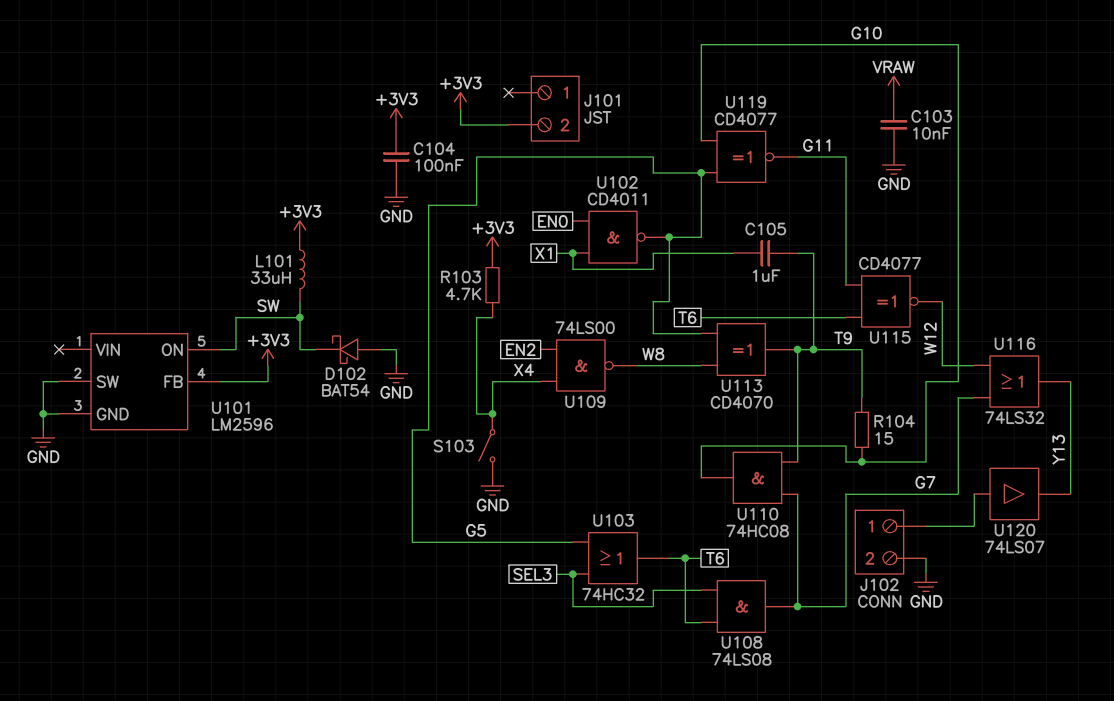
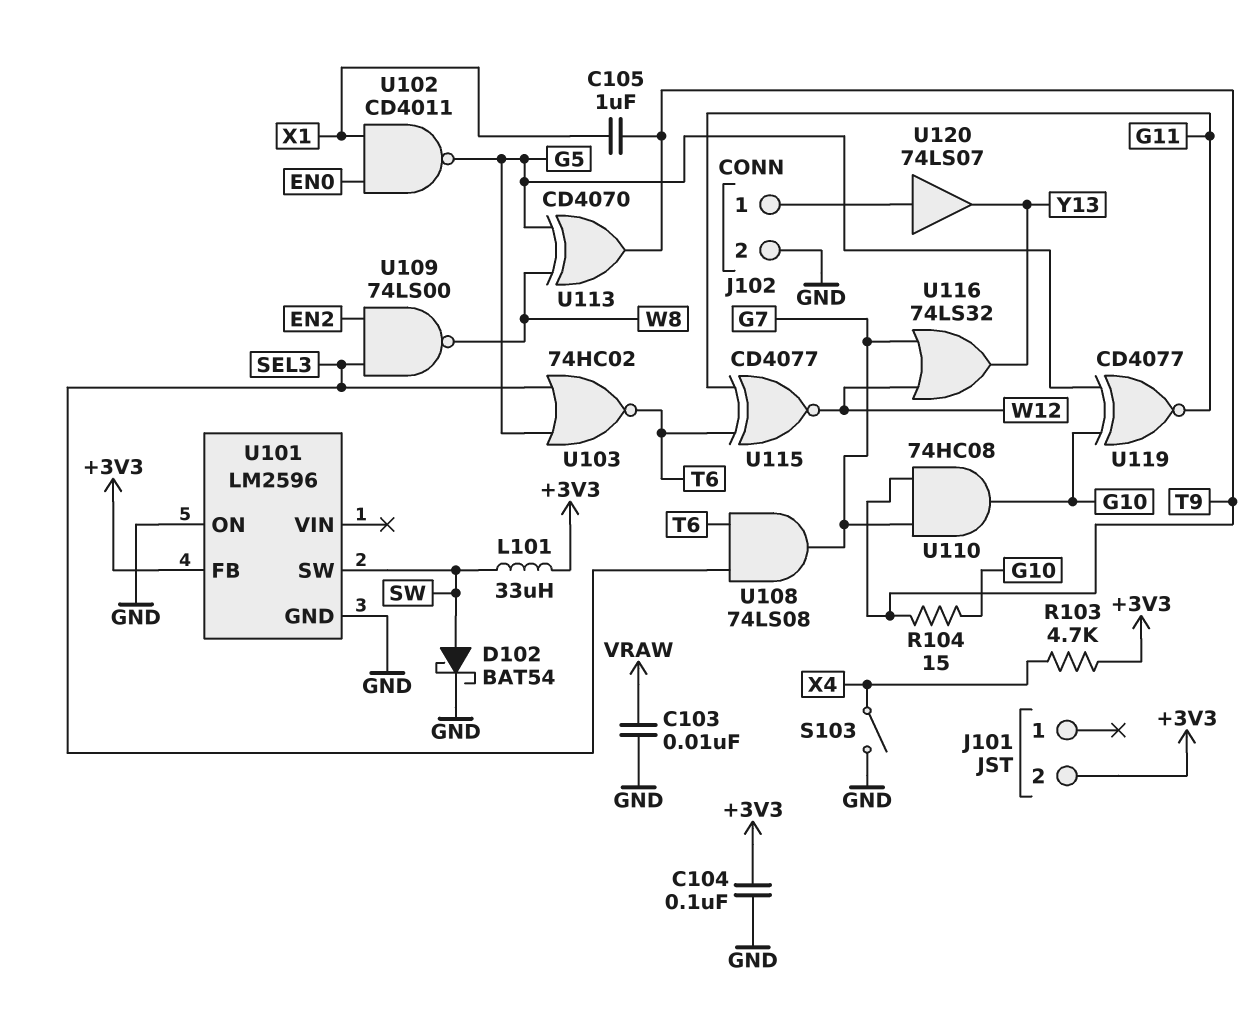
D102: schottky BAT54 (A GND, K SW) -> schottky BAT54 (A SW, K GND)
U101 pin ON: SW -> GND
U101 pin SW: GND -> SW
U103: OR 74HC32 (in G5, in SEL3, out T6) -> NOR 74HC02 (in G5, in SEL3, out T6)
U109: NAND 74LS00 (in EN2, in X4, out W8) -> NAND 74LS00 (in EN2, in SEL3, out W8)

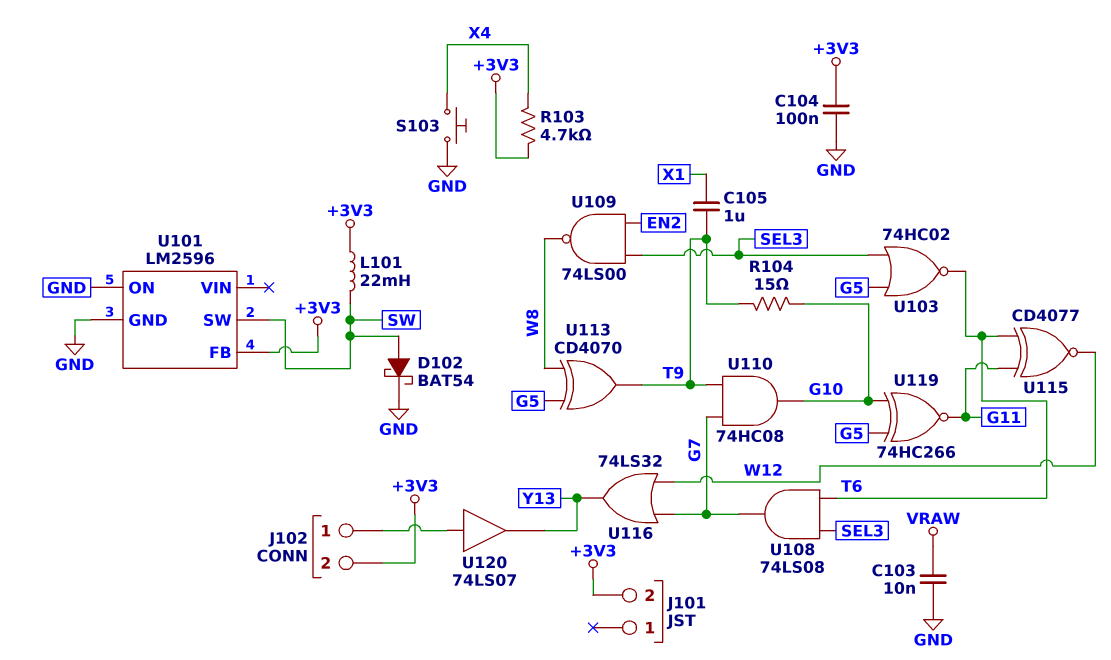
J102 pin 2: GND -> +3V3
L101: 33uH (+3V3, SW) -> 22mH (+3V3, SW)
S103: switch (GND, X4) -> button (GND, X4)
U102: NAND CD4011 (in EN0, in X1, out G5) -> none
U119: XNOR CD4077 (in G5, in G10, out G11) -> XNOR 74HC266 (in G5, in G10, out G11)

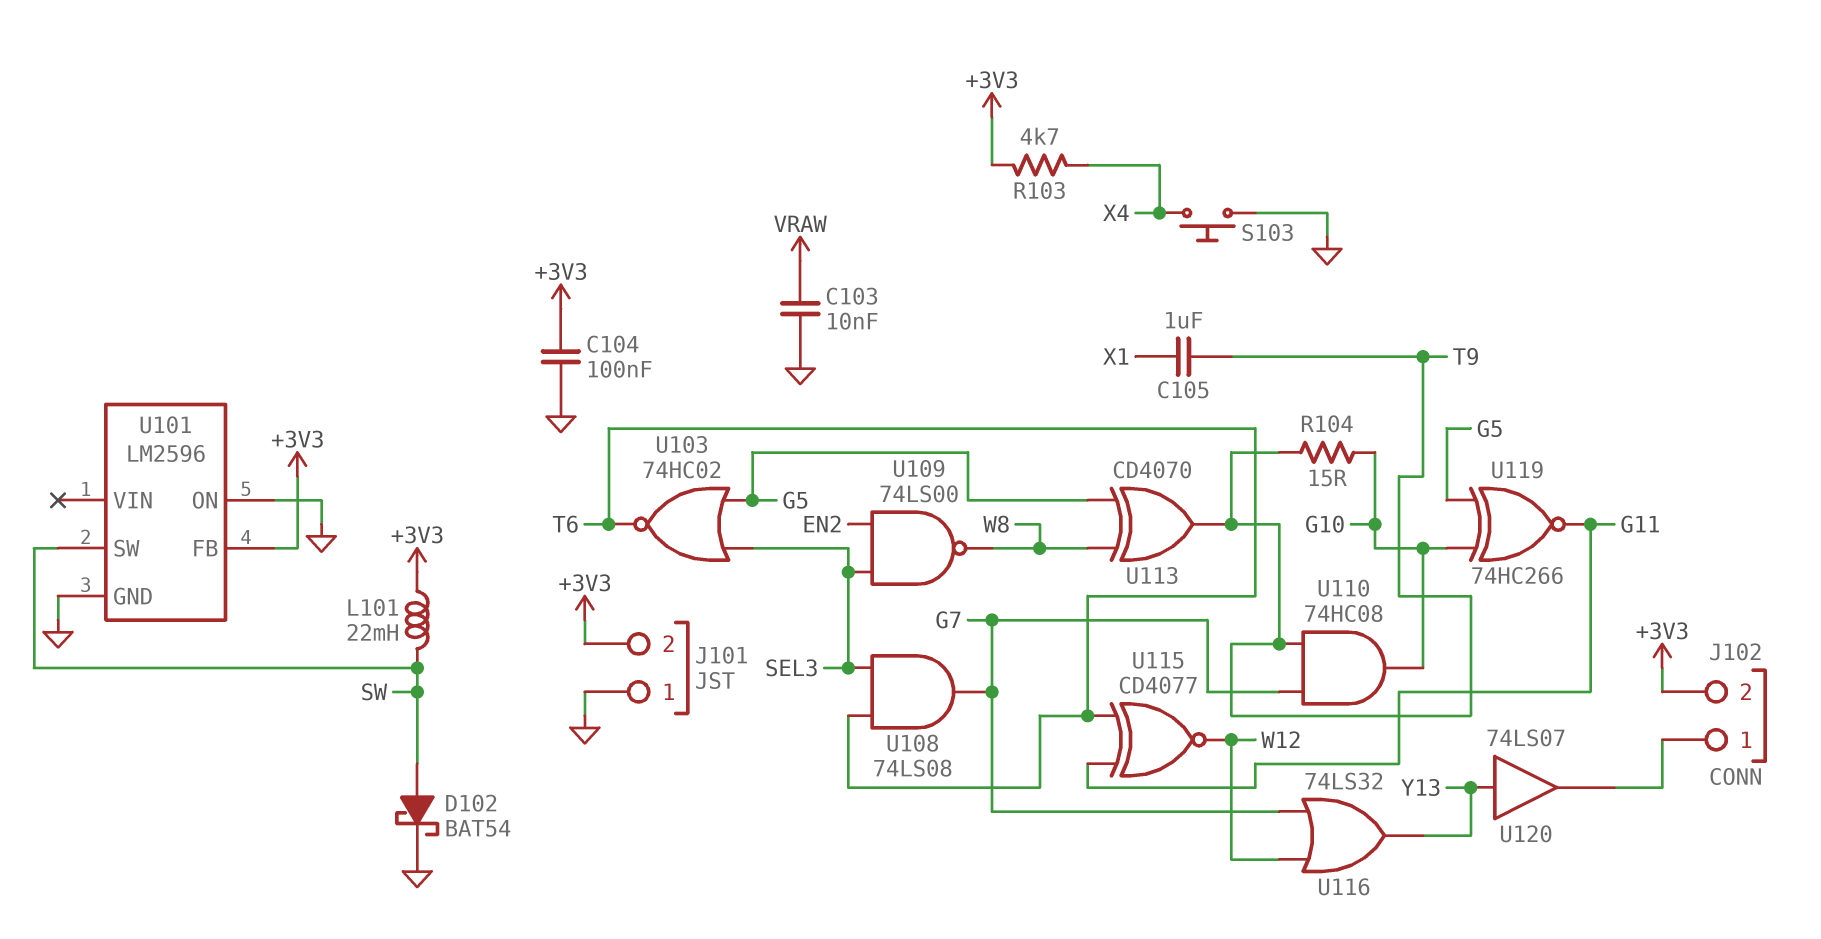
J101 pin 1: none -> GND
U120: buffer 74LS07 (in J102/1, out Y13) -> buffer 74LS07 (in Y13, out J102/1)

